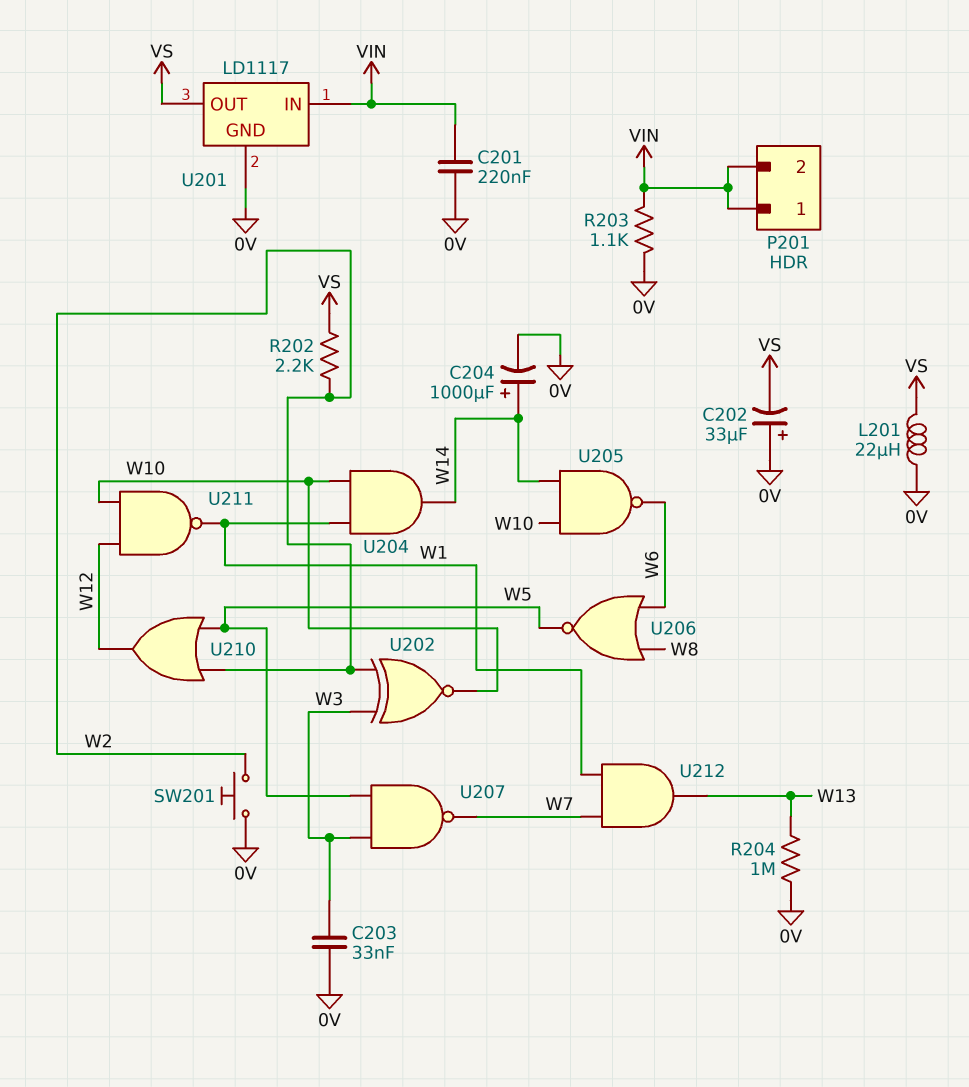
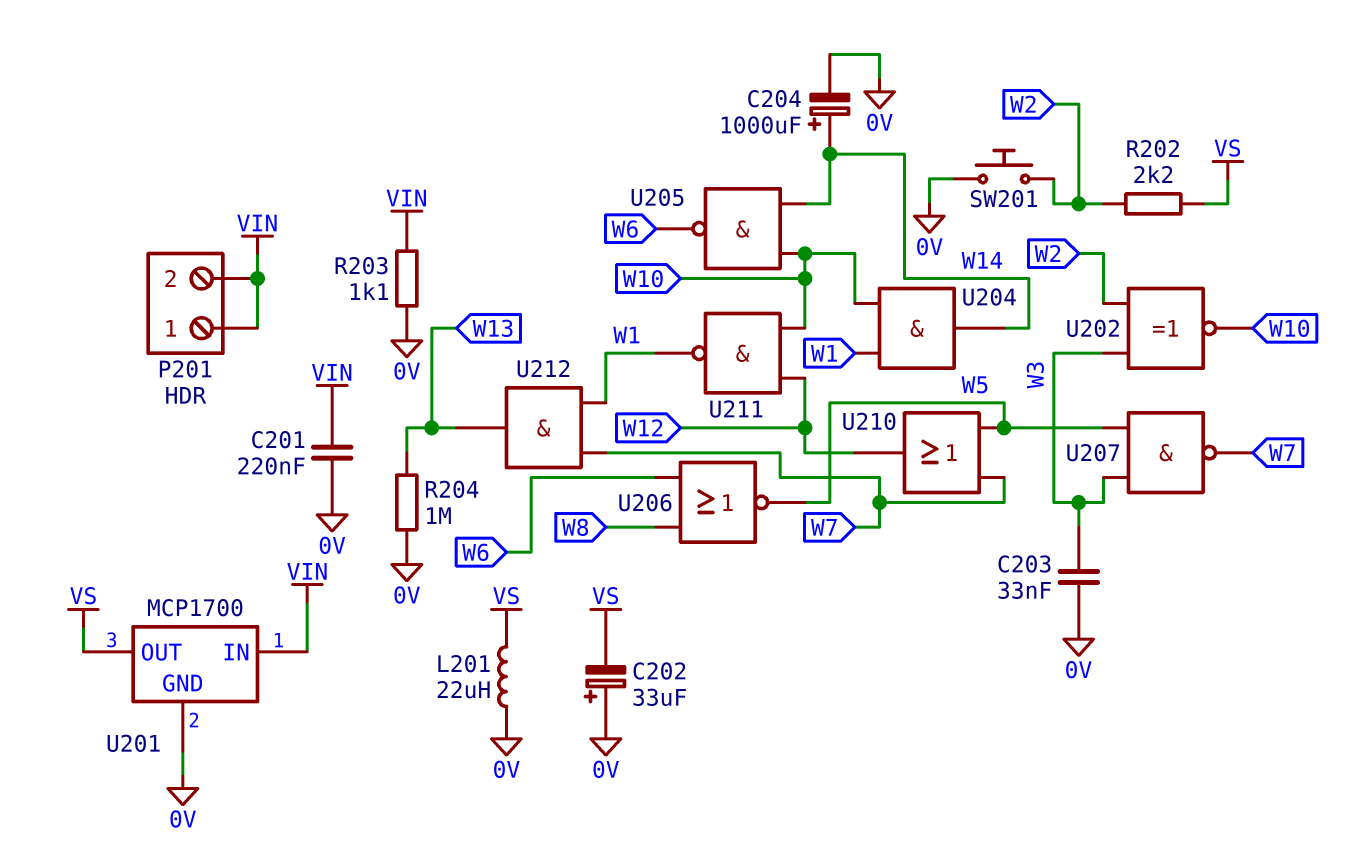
U201: LD1117 -> MCP1700
U210: OR (in W2, in W5, out W12) -> OR (in W5, in W7, out W12)

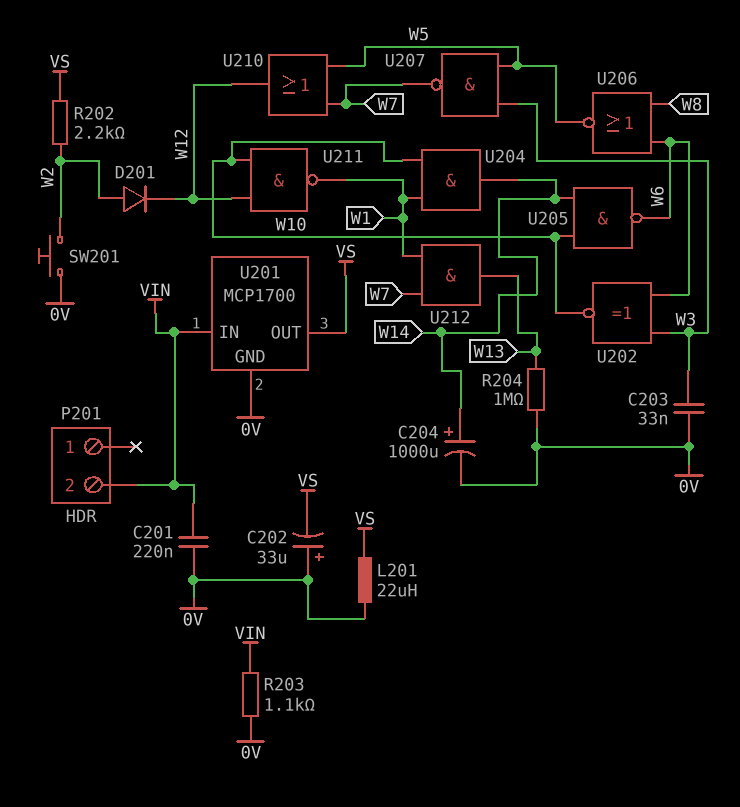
D201: none -> diode (A W2, K W12)
P201 pin 1: VIN -> none
U202: XNOR (in W2, in W3, out W10) -> XNOR (in W3, in W6, out W10)

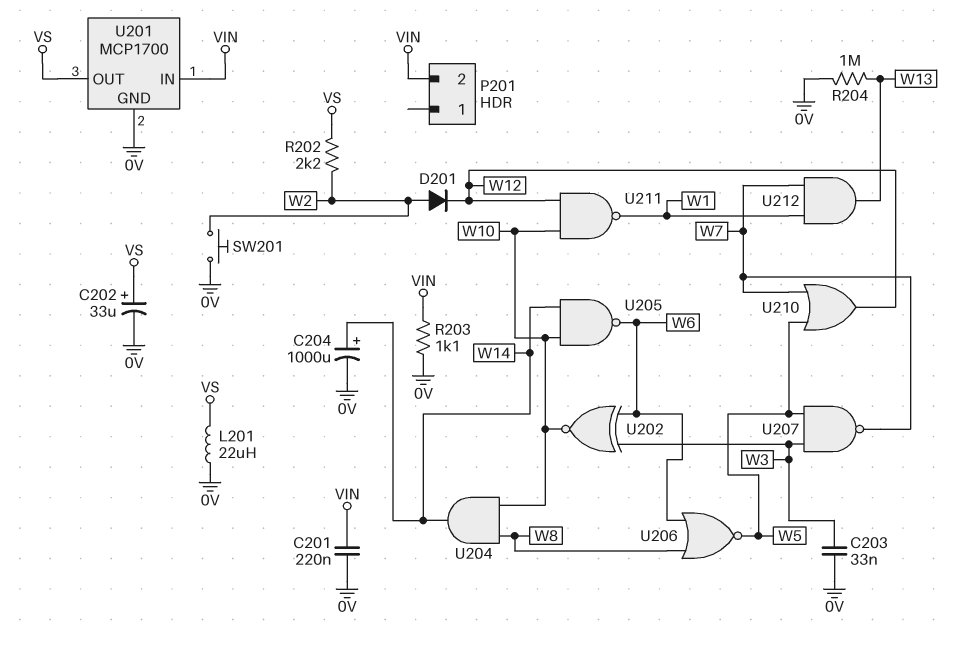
C202: 33uF (plus 0V, minus VS) -> 33uF (plus VS, minus 0V)
U204: AND (in W1, in W10, out W14) -> AND (in W8, in W10, out W14)

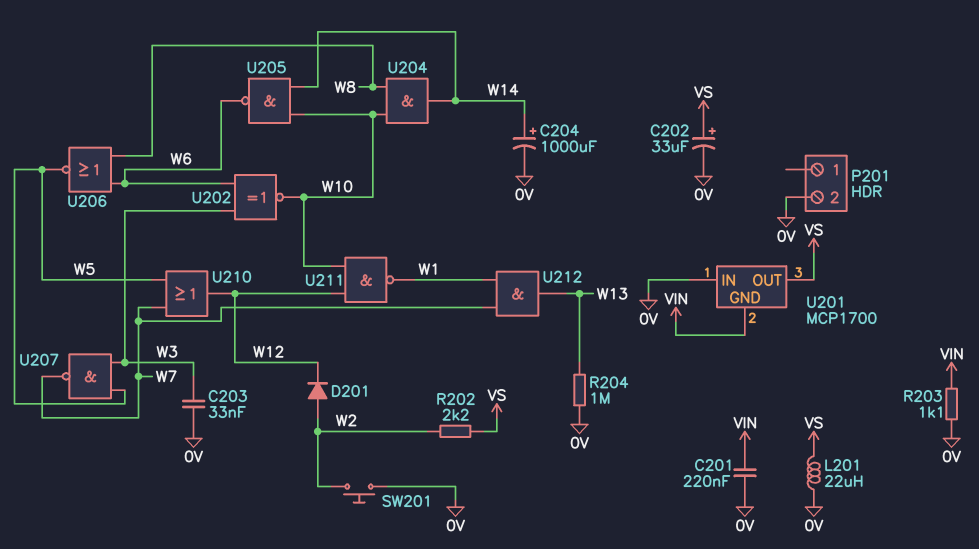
P201 pin 2: VIN -> 0V
U201 pin GND: 0V -> VIN
U201 pin IN: VIN -> 0V

